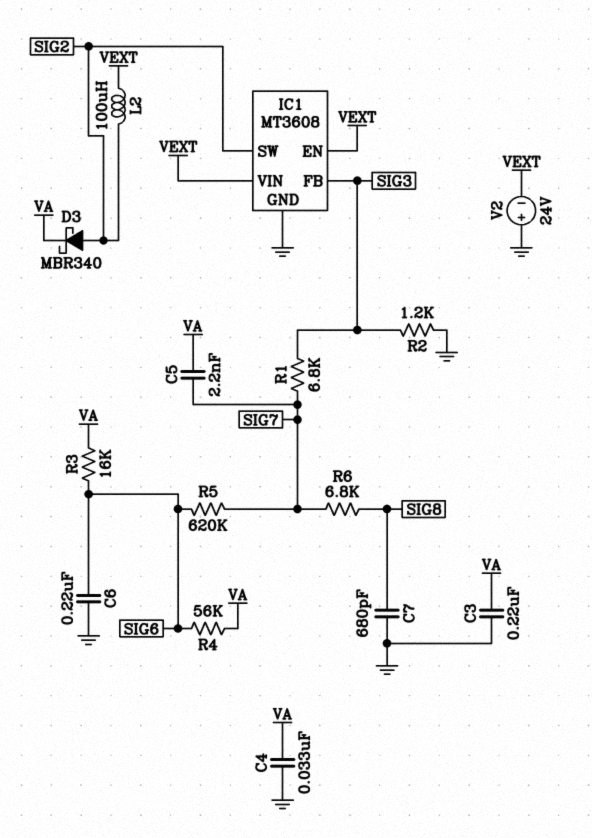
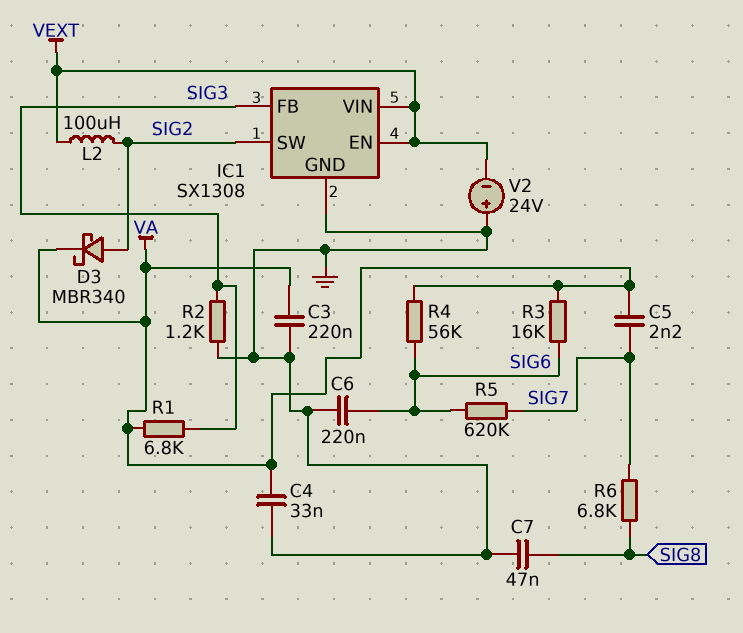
C7: 680pF (GND, SIG8) -> 47nF (GND, SIG8)
IC1: MT3608 -> SX1308
R1: 6.8k (SIG3, SIG7) -> 6.8k (SIG3, VA)

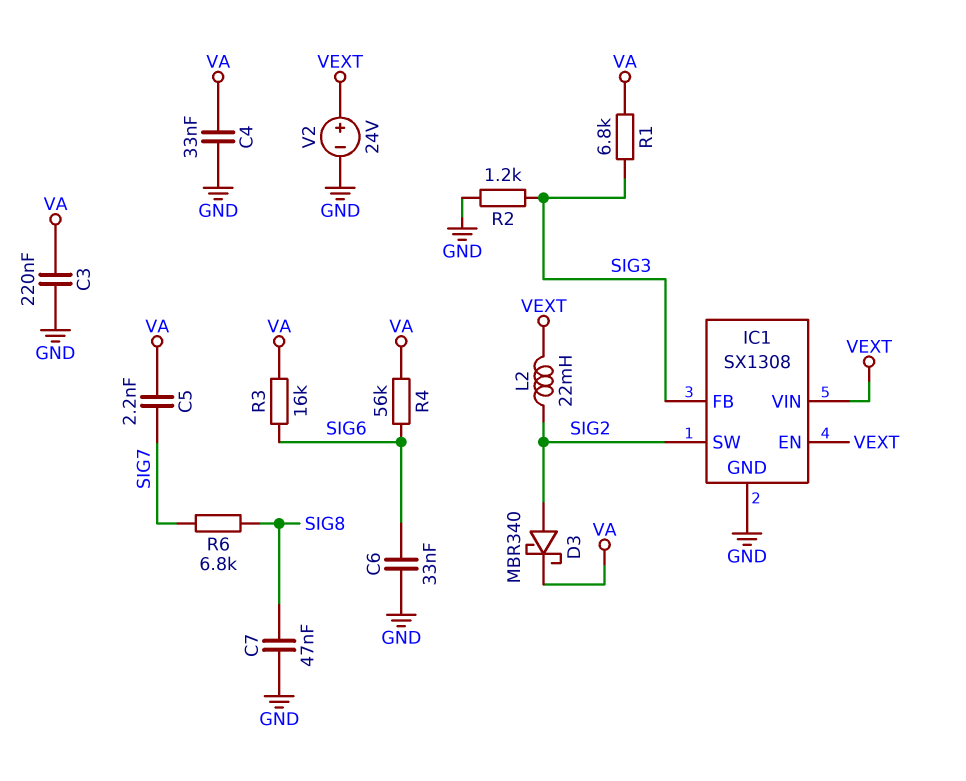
C6: 220nF (GND, SIG6) -> 33nF (GND, SIG6)
L2: 100uH (SIG2, VEXT) -> 22mH (SIG2, VEXT)
R5: 620k (SIG6, SIG7) -> none
V2: 24V (plus GND, minus VEXT) -> 24V (plus VEXT, minus GND)

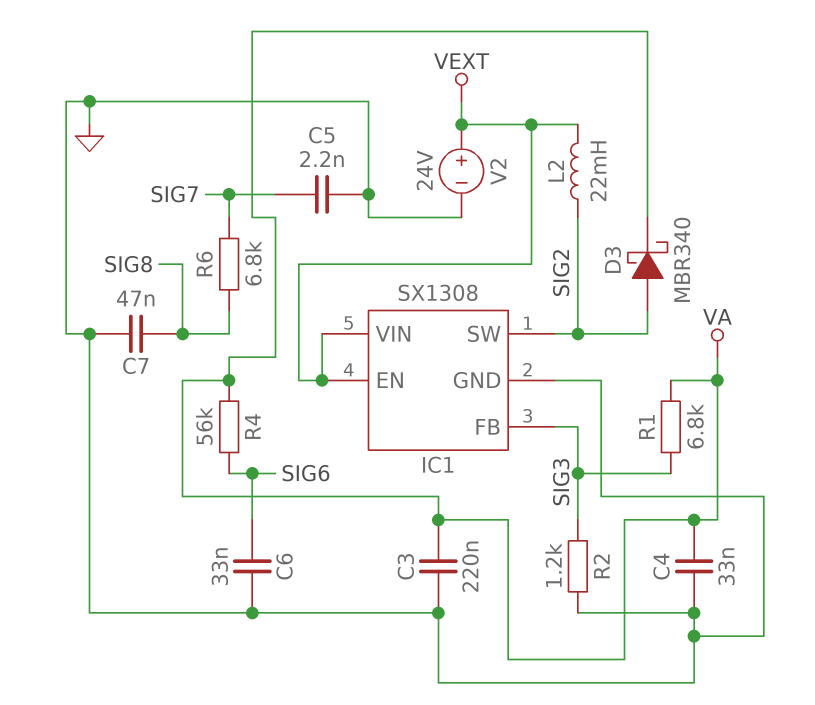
C5: 2.2nF (SIG7, VA) -> 2.2nF (GND, SIG7)
R3: 16k (SIG6, VA) -> none

